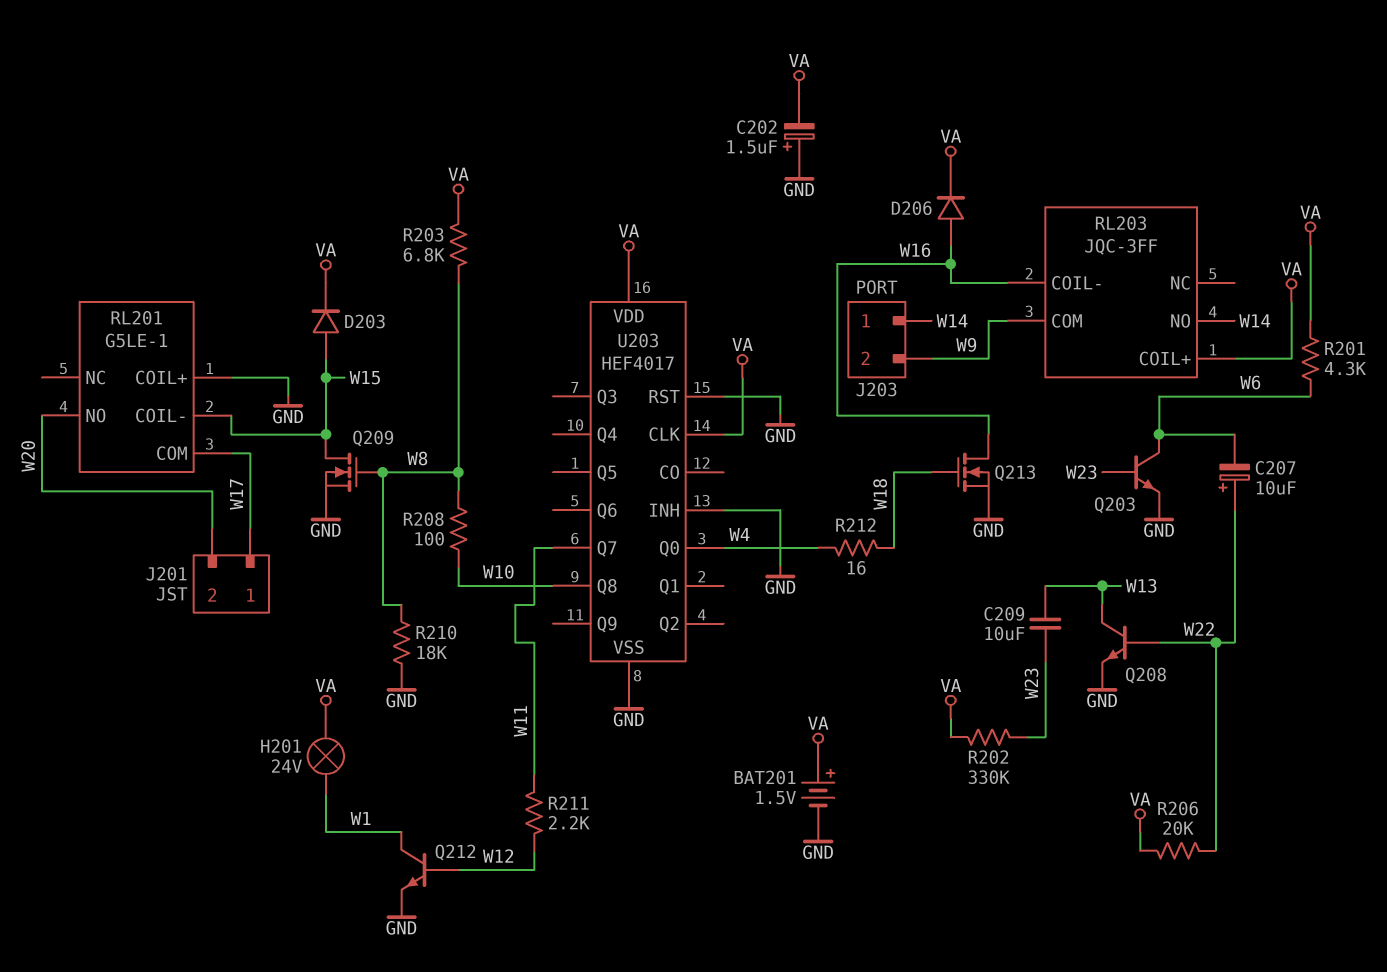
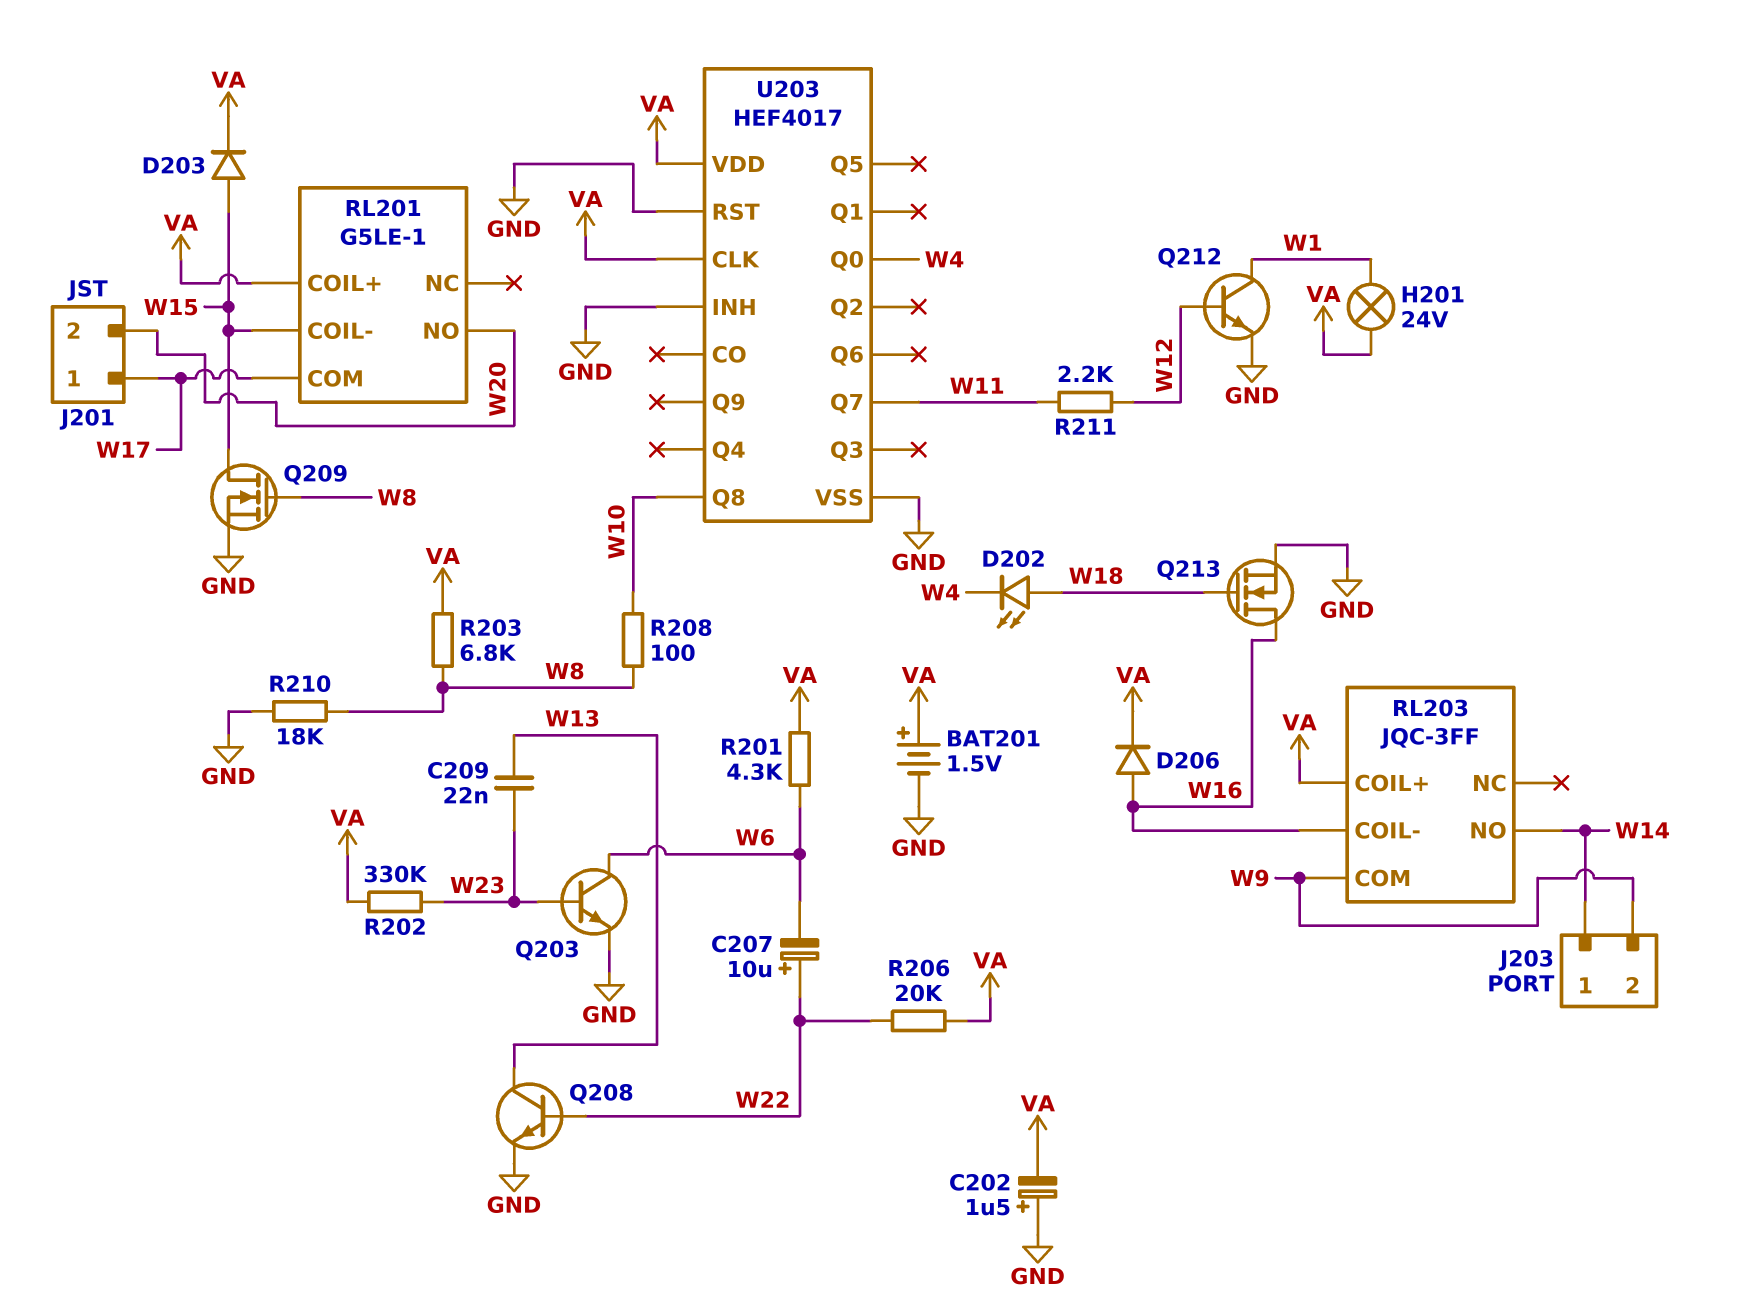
C209: 10uF (W13, W23) -> 22nF (W13, W23)
D202: none -> LED (A W18, K W4)
R212: 16 (W4, W18) -> none
RL201 pin COIL+: GND -> VA

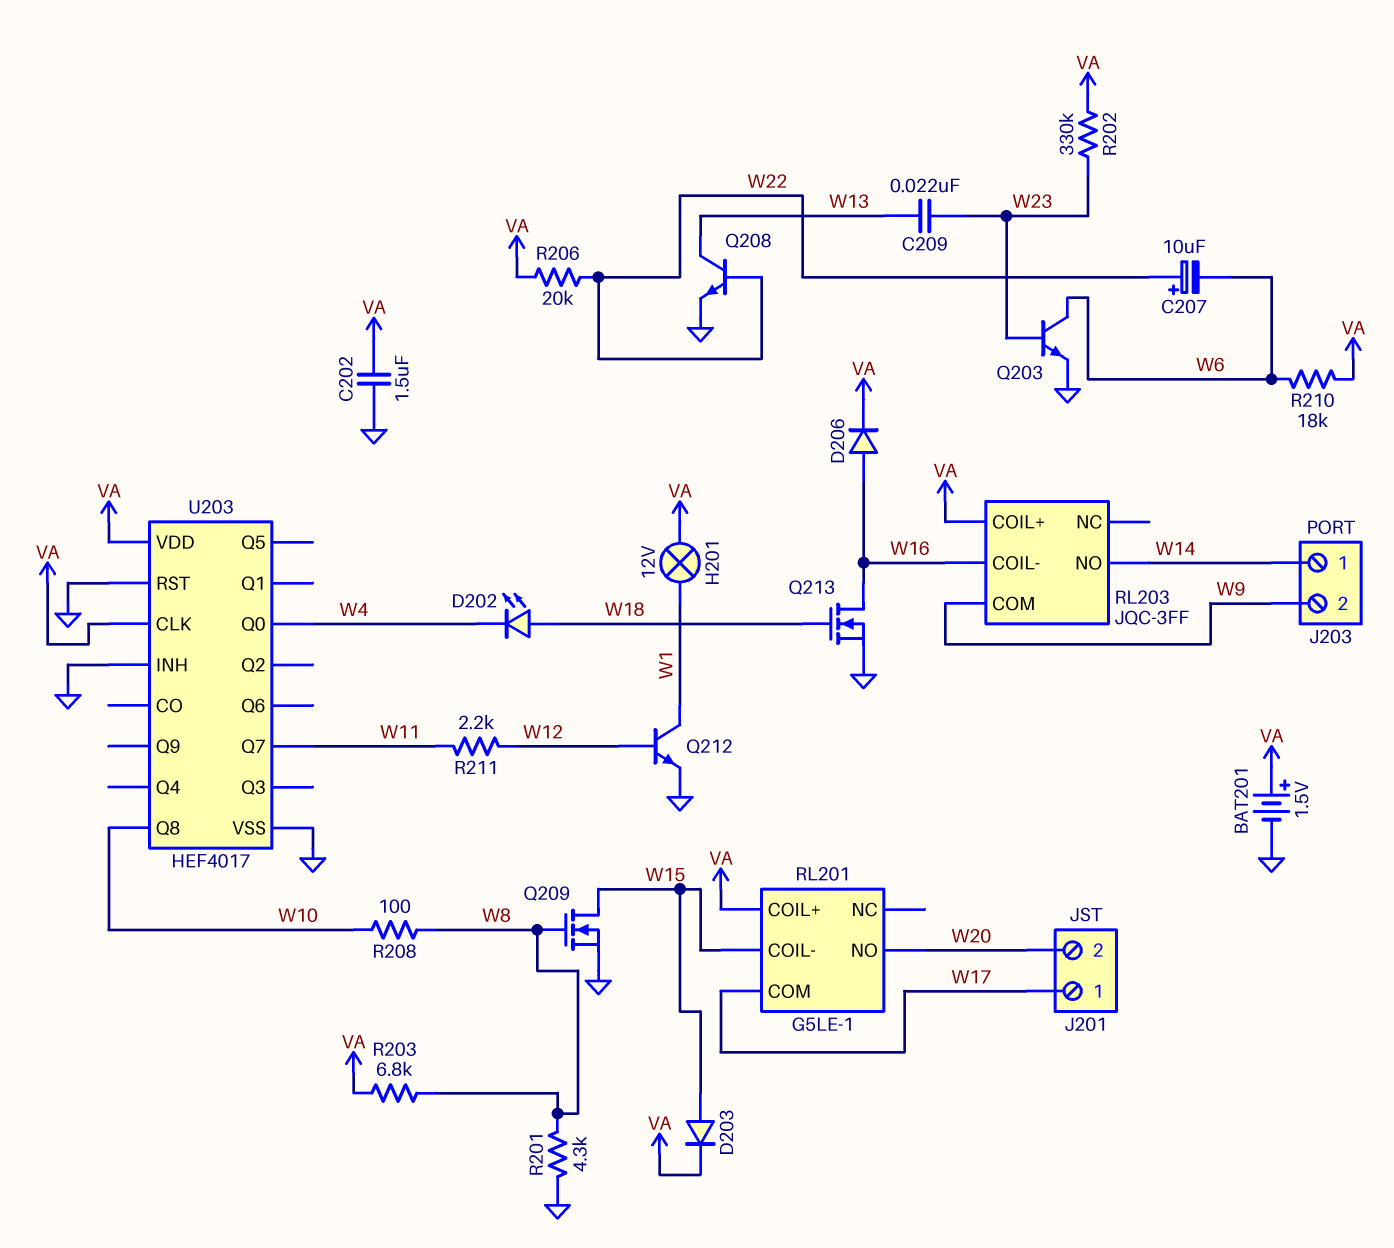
C202: 1.5uF (plus GND, minus VA) -> 1.5uF (GND, VA)
H201: lamp 24V (VA, W1) -> lamp 12V (VA, W1)
R201: 4.3k (VA, W6) -> 4.3k (GND, W8)
R210: 18k (GND, W8) -> 18k (VA, W6)

